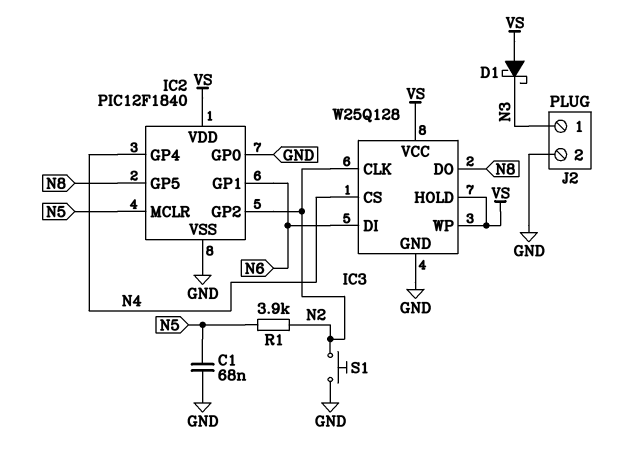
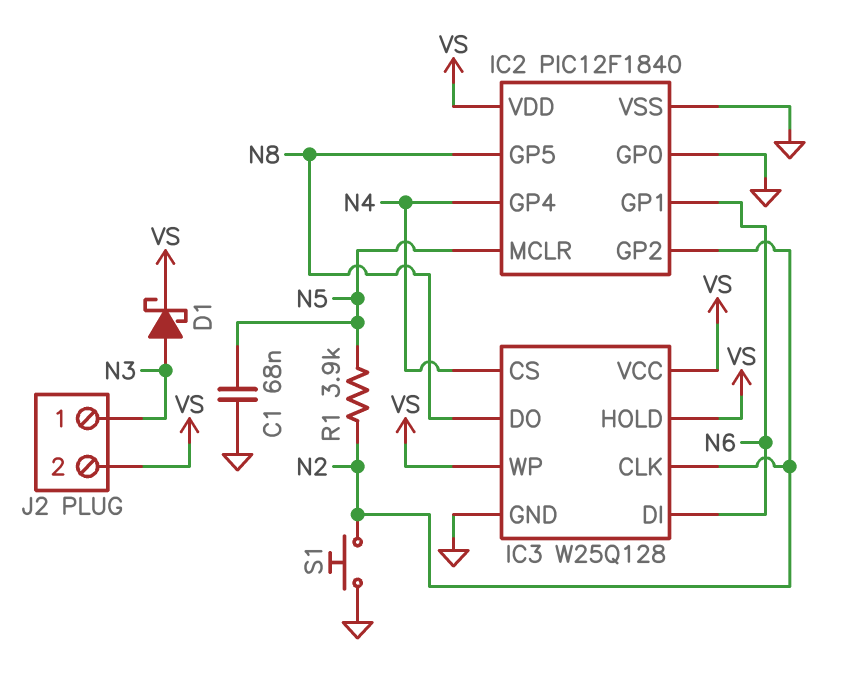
D1: schottky (A VS, K N3) -> schottky (A N3, K VS)
J2 pin 2: GND -> VS

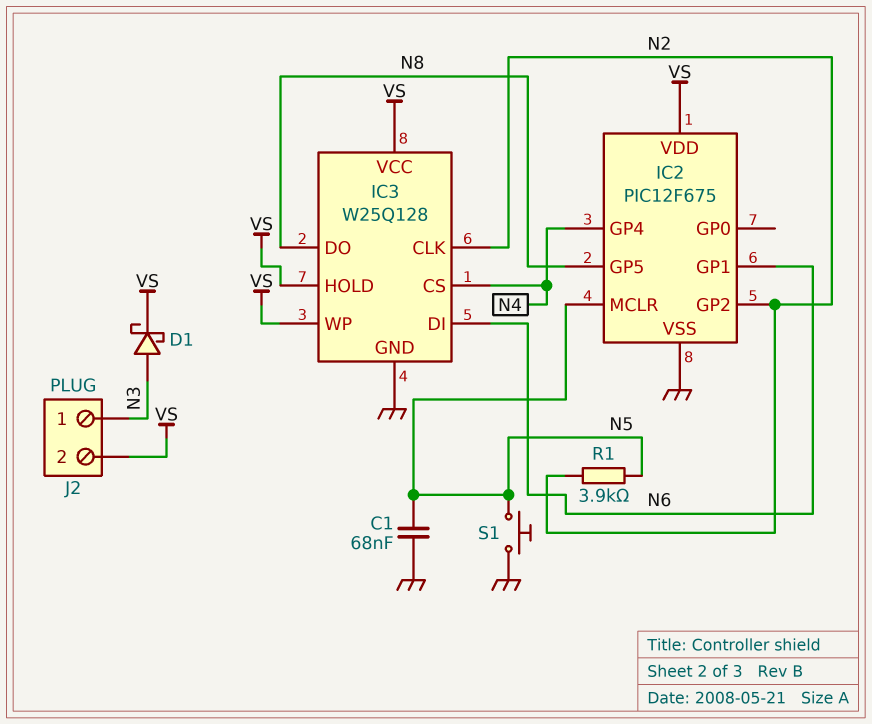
IC2: PIC12F1840 -> PIC12F675
IC2 pin GP0: GND -> none
S1: button (GND, N2) -> button (GND, N5)

